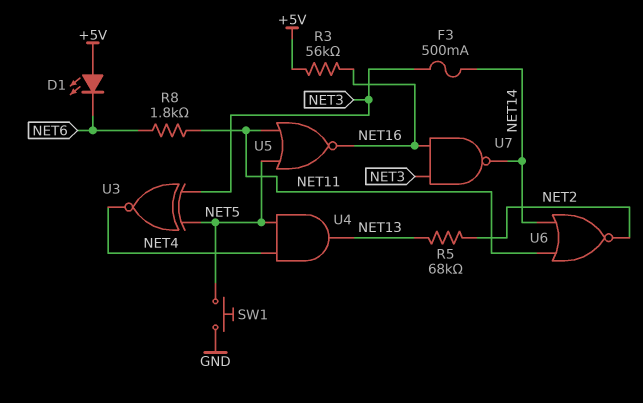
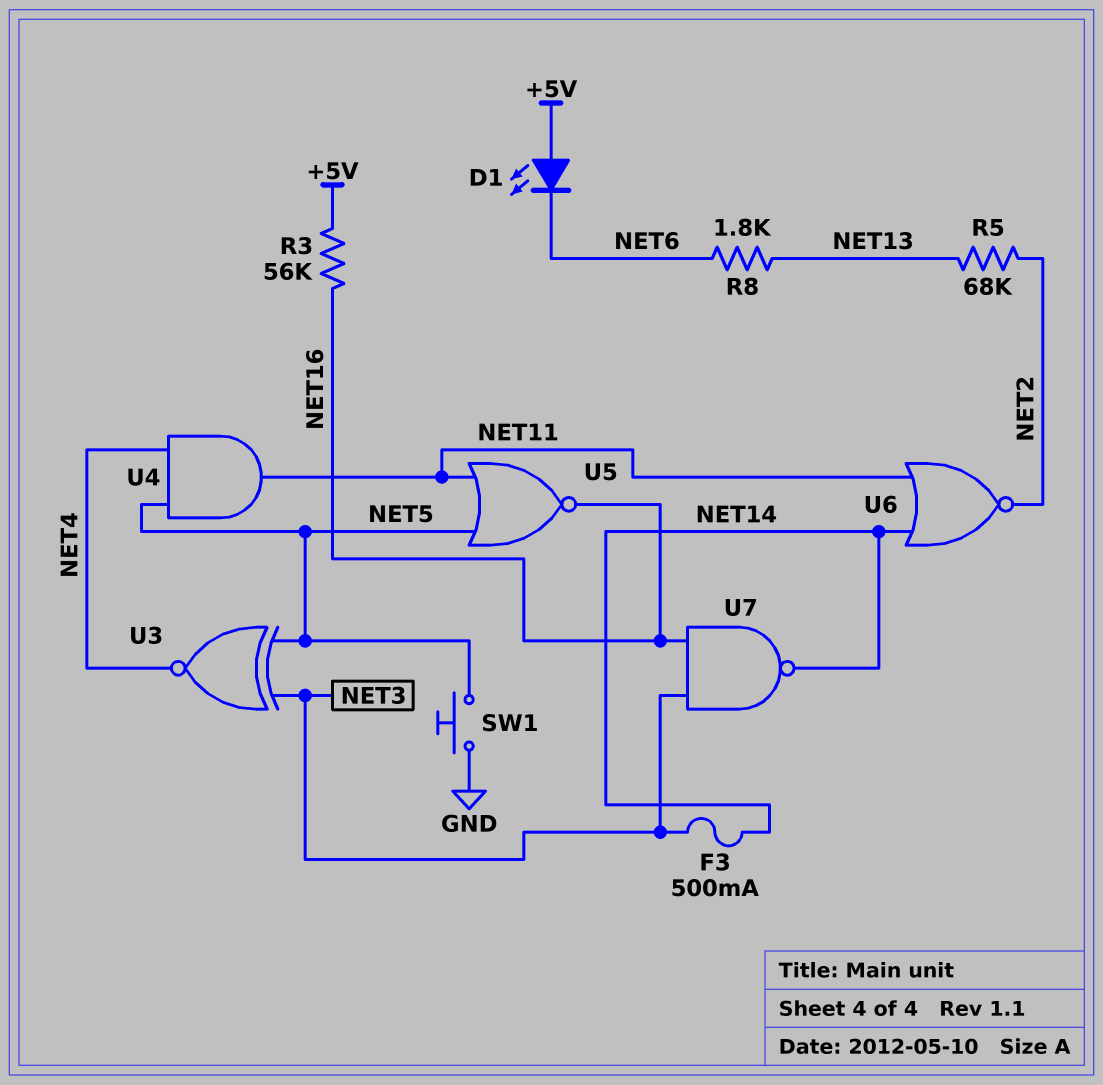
R8: 1.8k (NET6, NET11) -> 1.8k (NET6, NET13)
U4: AND (in NET4, in NET5, out NET13) -> AND (in NET4, in NET5, out NET11)

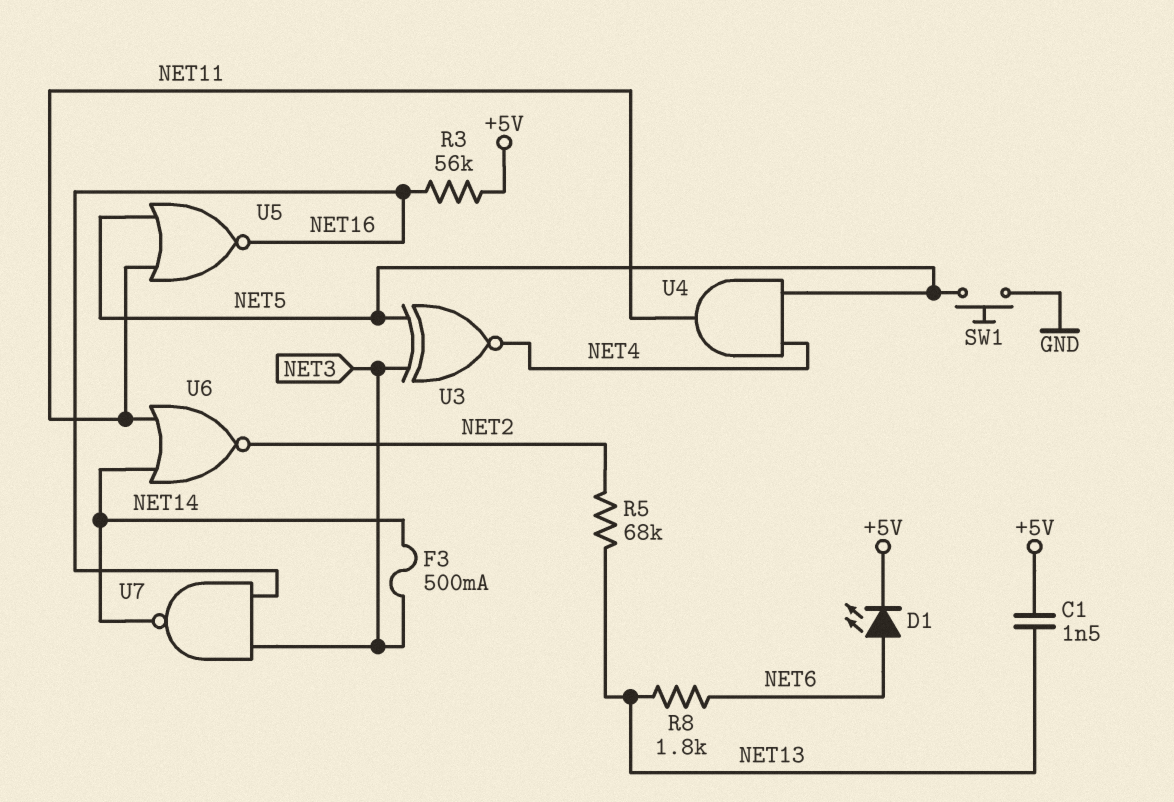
C1: none -> 1.5nF (+5V, NET13)
D1: LED (A +5V, K NET6) -> LED (A NET6, K +5V)

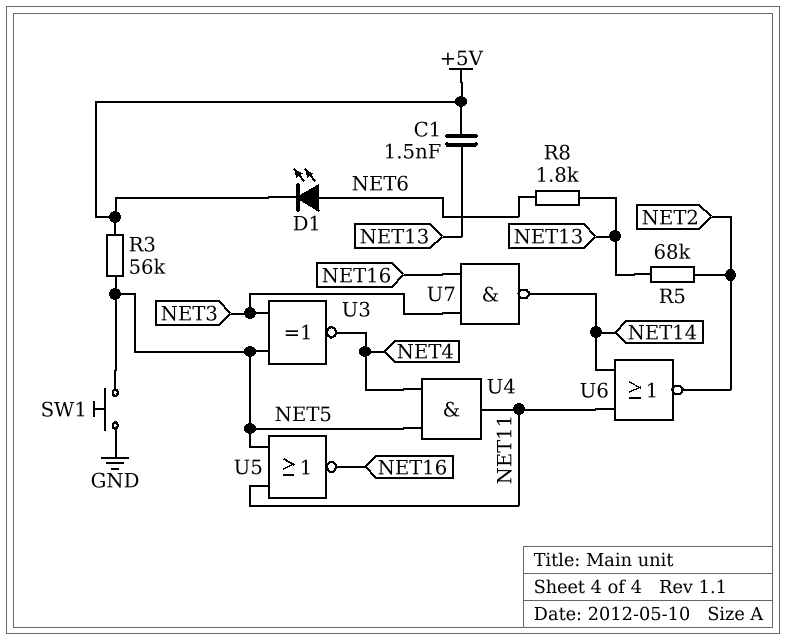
F3: 500mA (NET3, NET14) -> none
R3: 56k (+5V, NET16) -> 56k (+5V, NET5)

